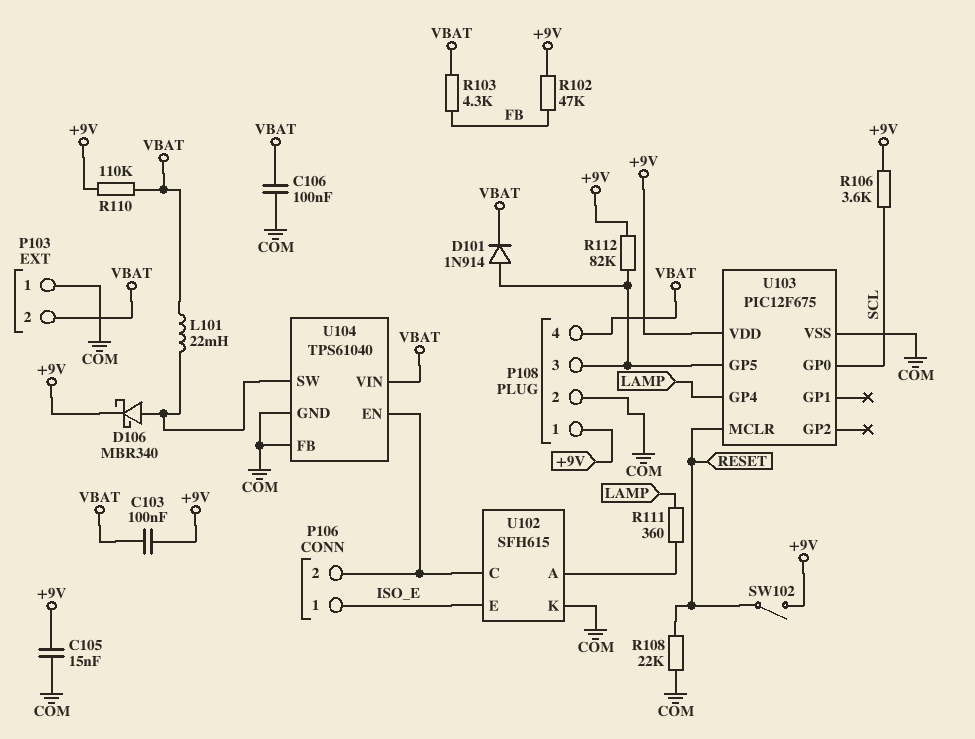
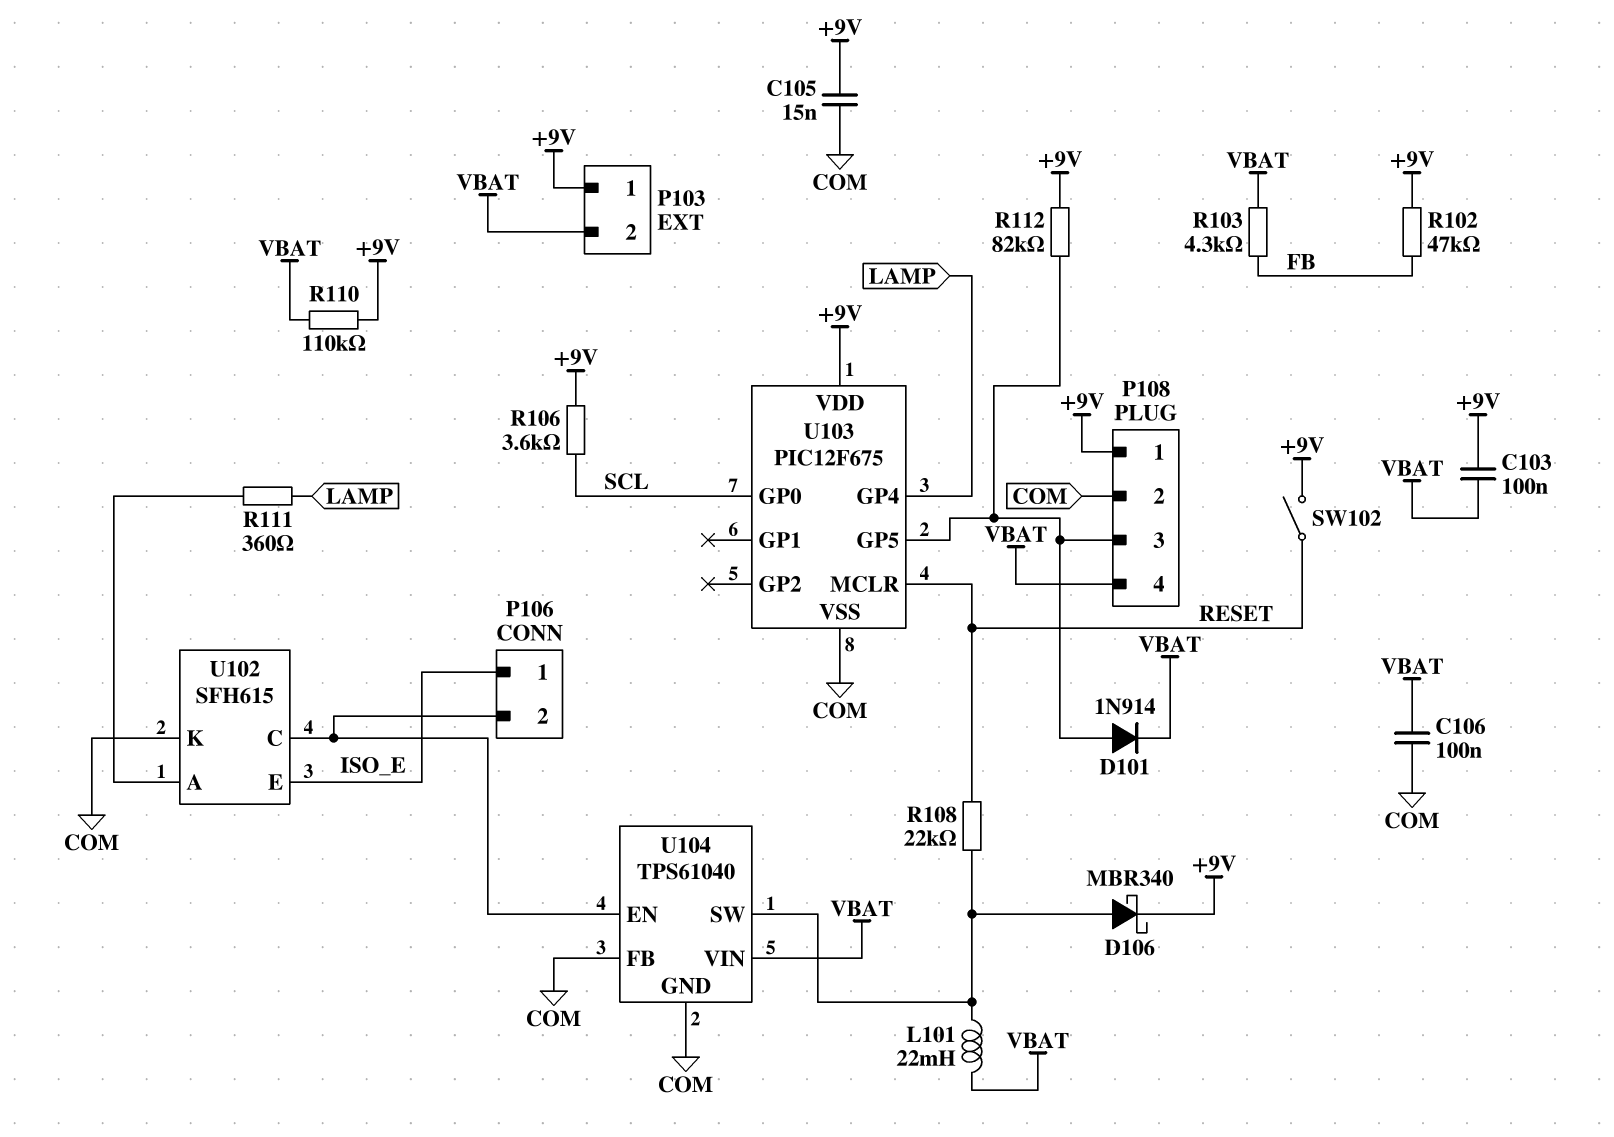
P103 pin 1: COM -> +9V
R108: 22k (COM, RESET) -> 22k (RESET, U104/SW)

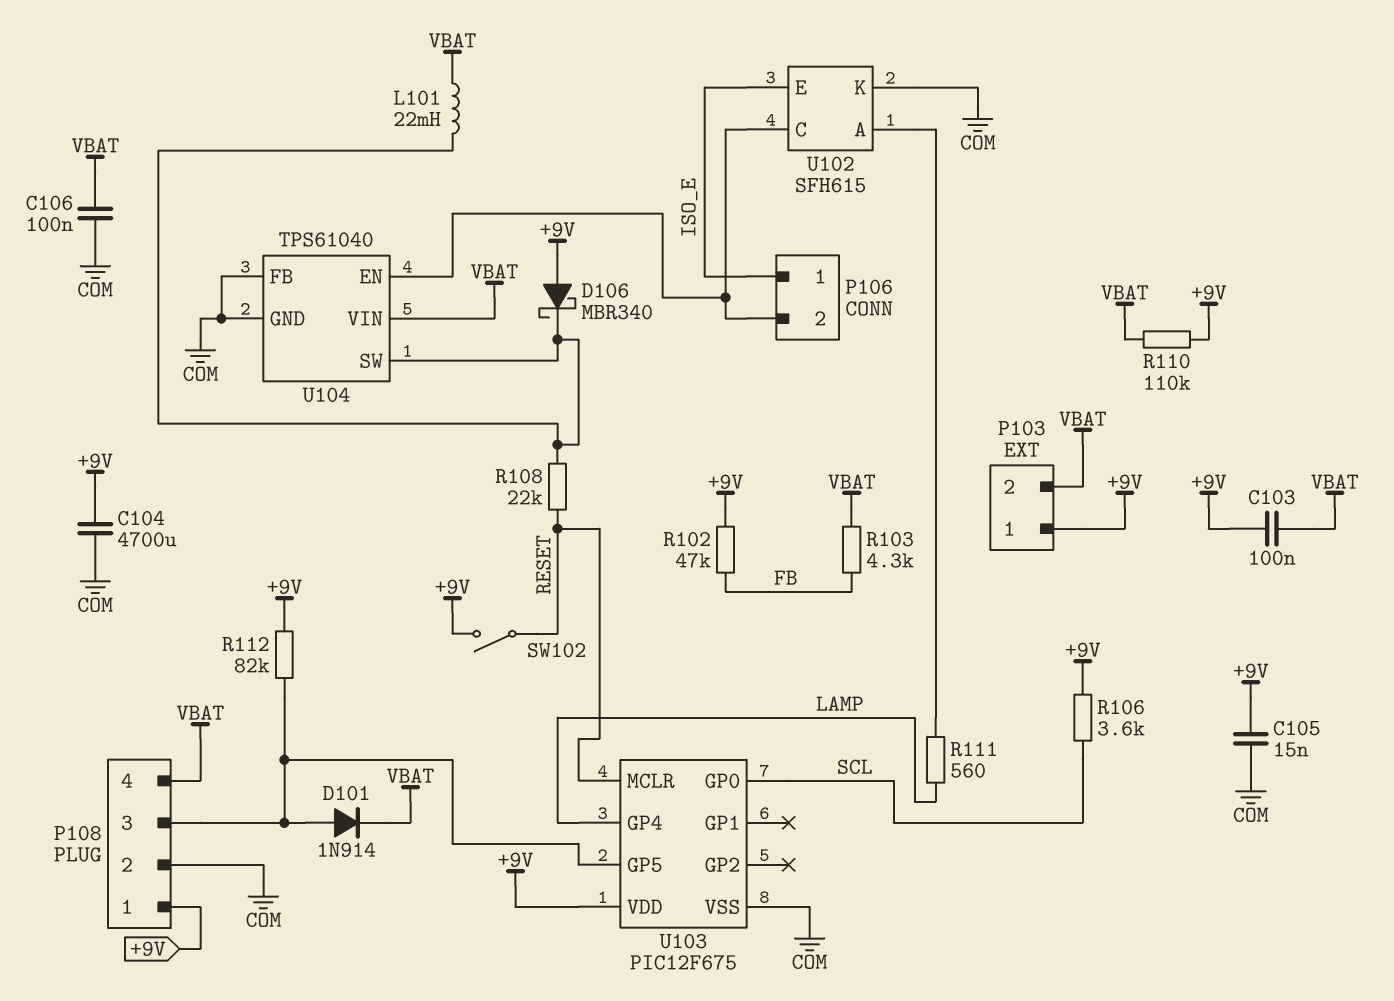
C104: none -> 4700uF (+9V, COM)
D106: schottky MBR340 (A U104/SW, K +9V) -> schottky MBR340 (A +9V, K U104/SW)
R111: 360 (LAMP, U102/A) -> 560 (LAMP, U102/A)

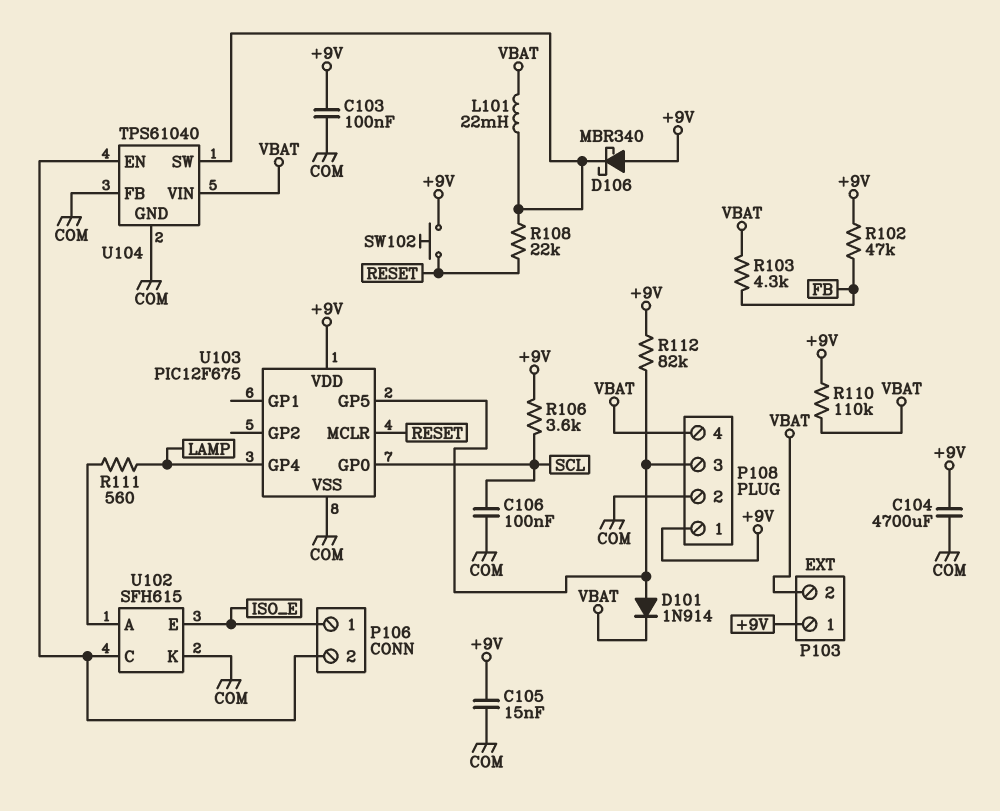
C103: 100nF (+9V, VBAT) -> 100nF (+9V, COM)
C106: 100nF (COM, VBAT) -> 100nF (COM, SCL)
SW102: switch (+9V, RESET) -> button (+9V, RESET)

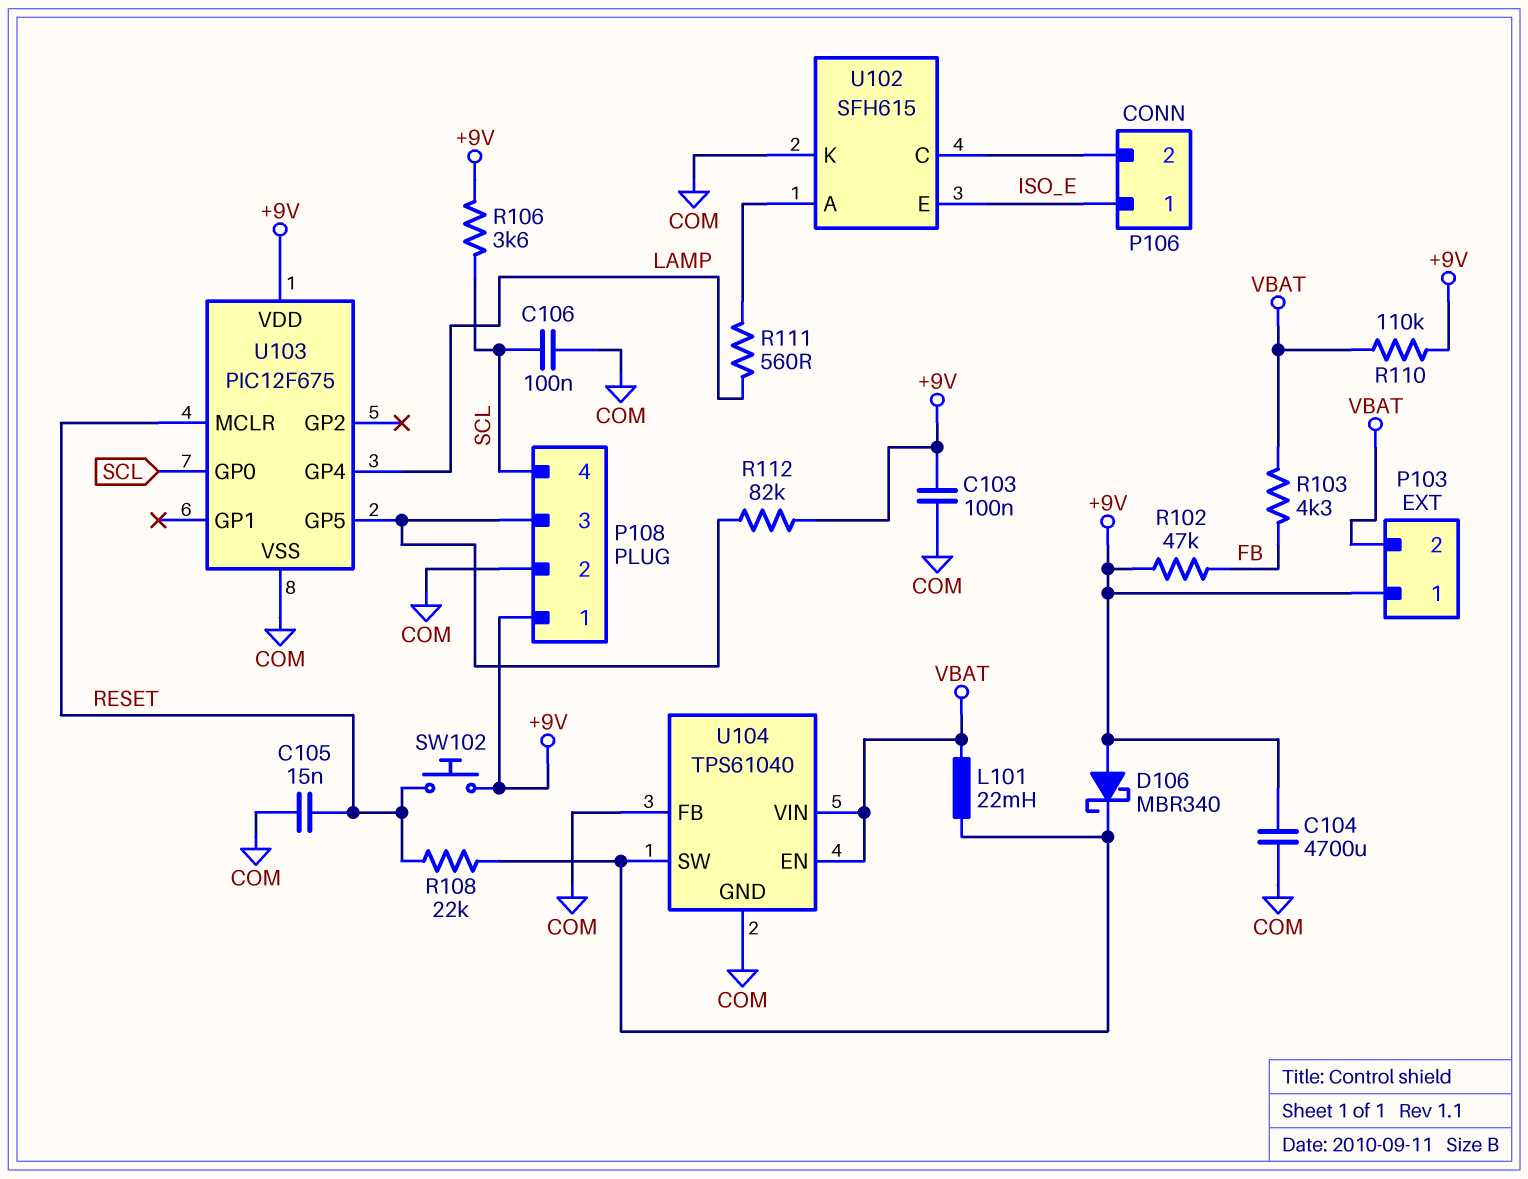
C105: 15nF (+9V, COM) -> 15nF (COM, RESET)
D101: diode 1N914 (A P108/3, K VBAT) -> none
P108 pin 4: VBAT -> SCL
U104 pin EN: P106/2 -> VBAT

